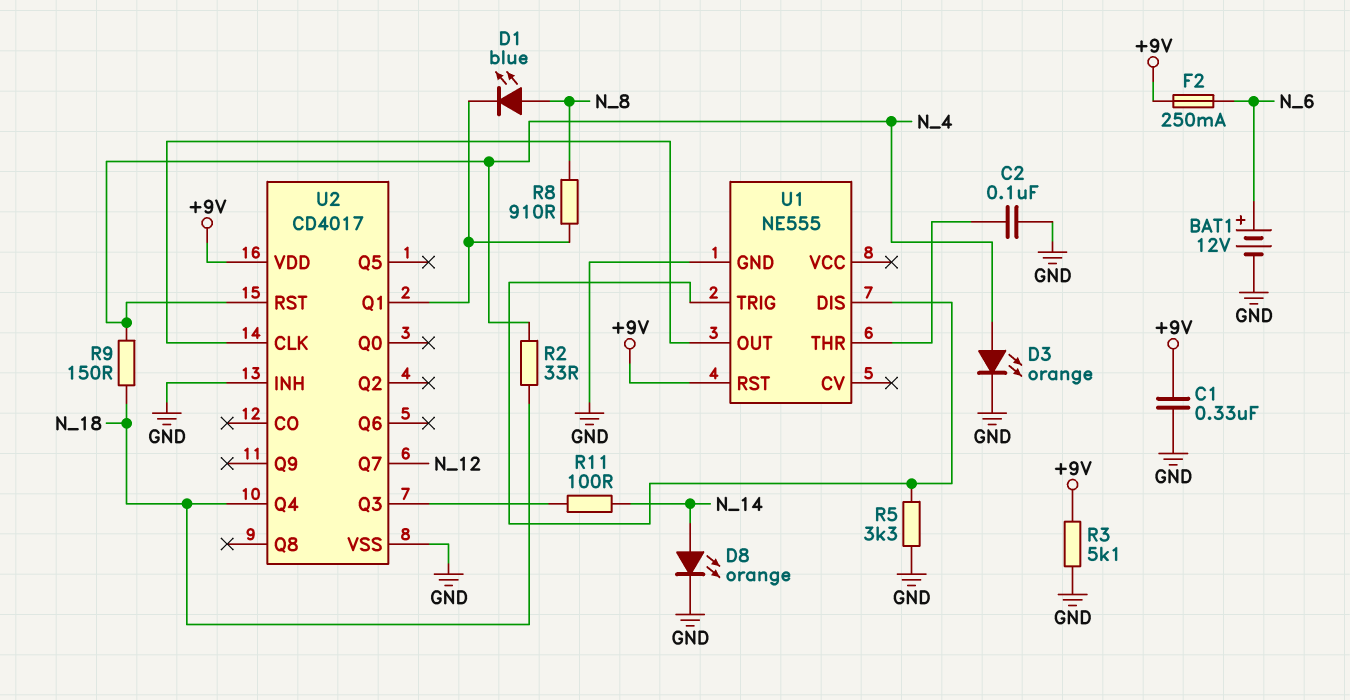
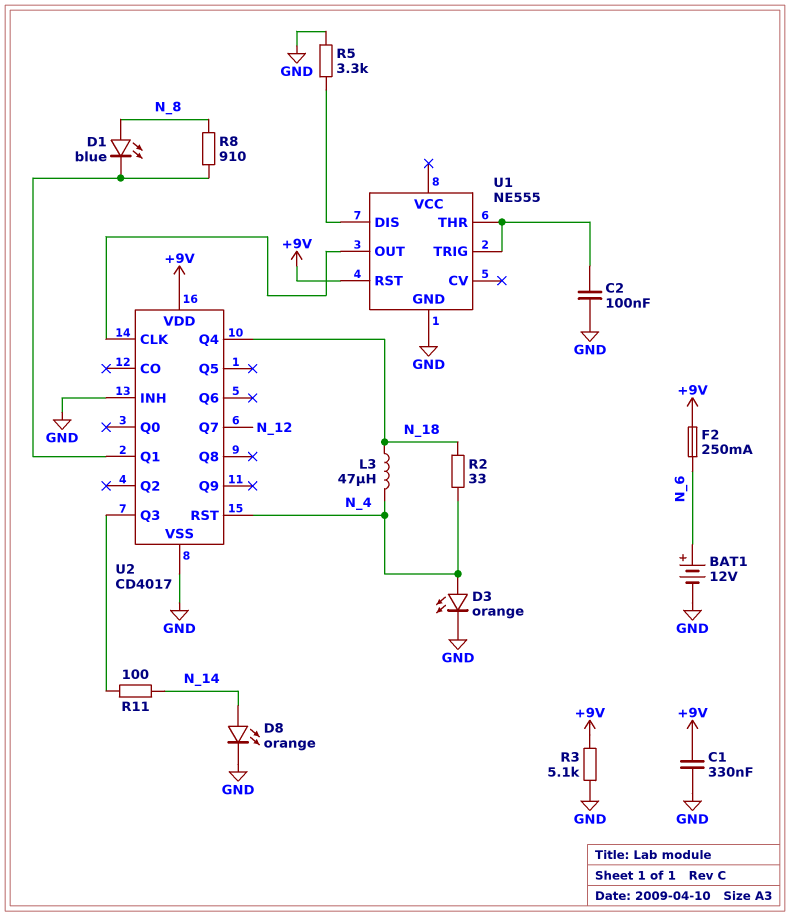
L3: none -> 47uH (N_4, N_18)
R9: 150 (N_4, N_18) -> none
U1 pin TRIG: U1/DIS -> U1/THR

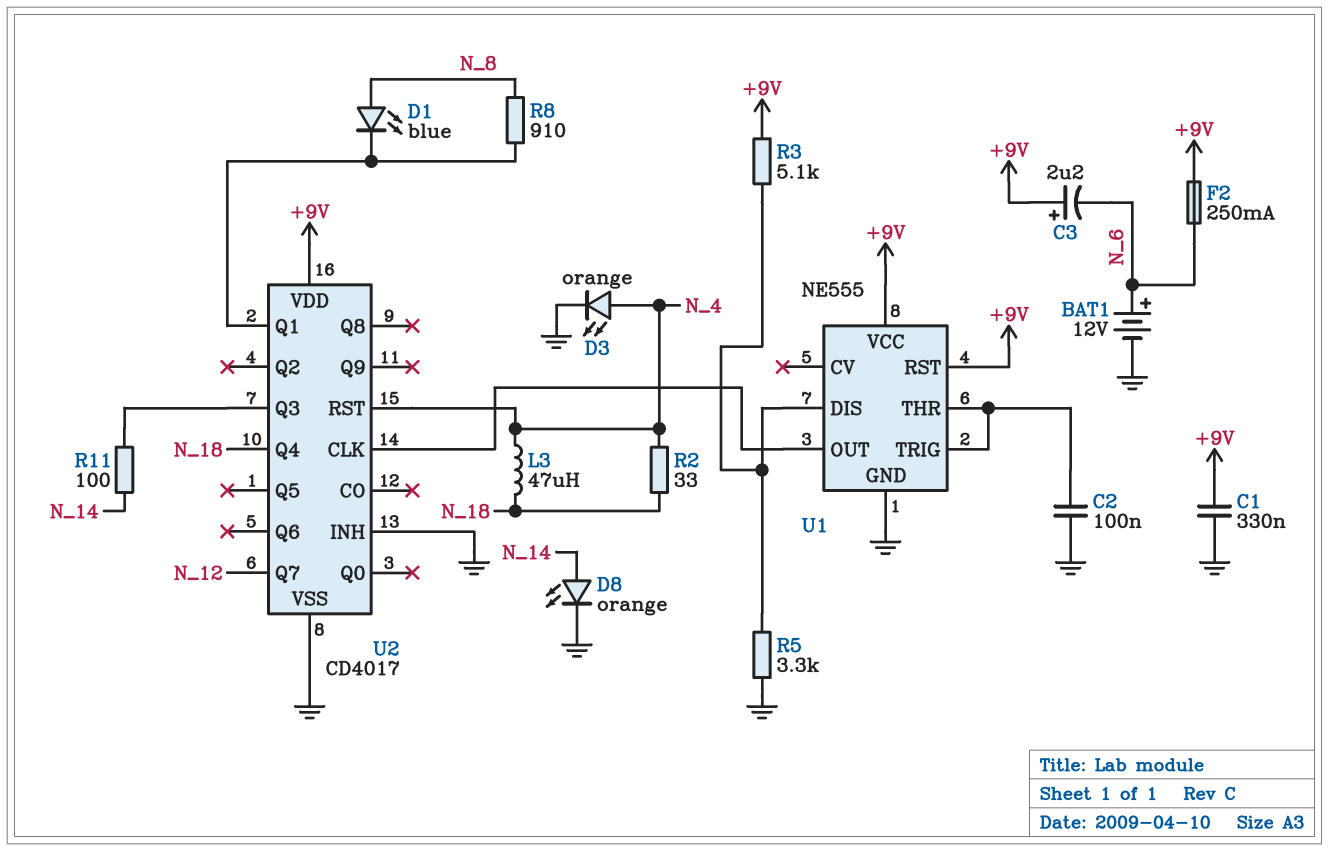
C3: none -> 2.2uF (plus +9V, minus N_6)
R3: 5.1k (+9V, GND) -> 5.1k (+9V, U1/DIS)
U1 pin VCC: none -> +9V

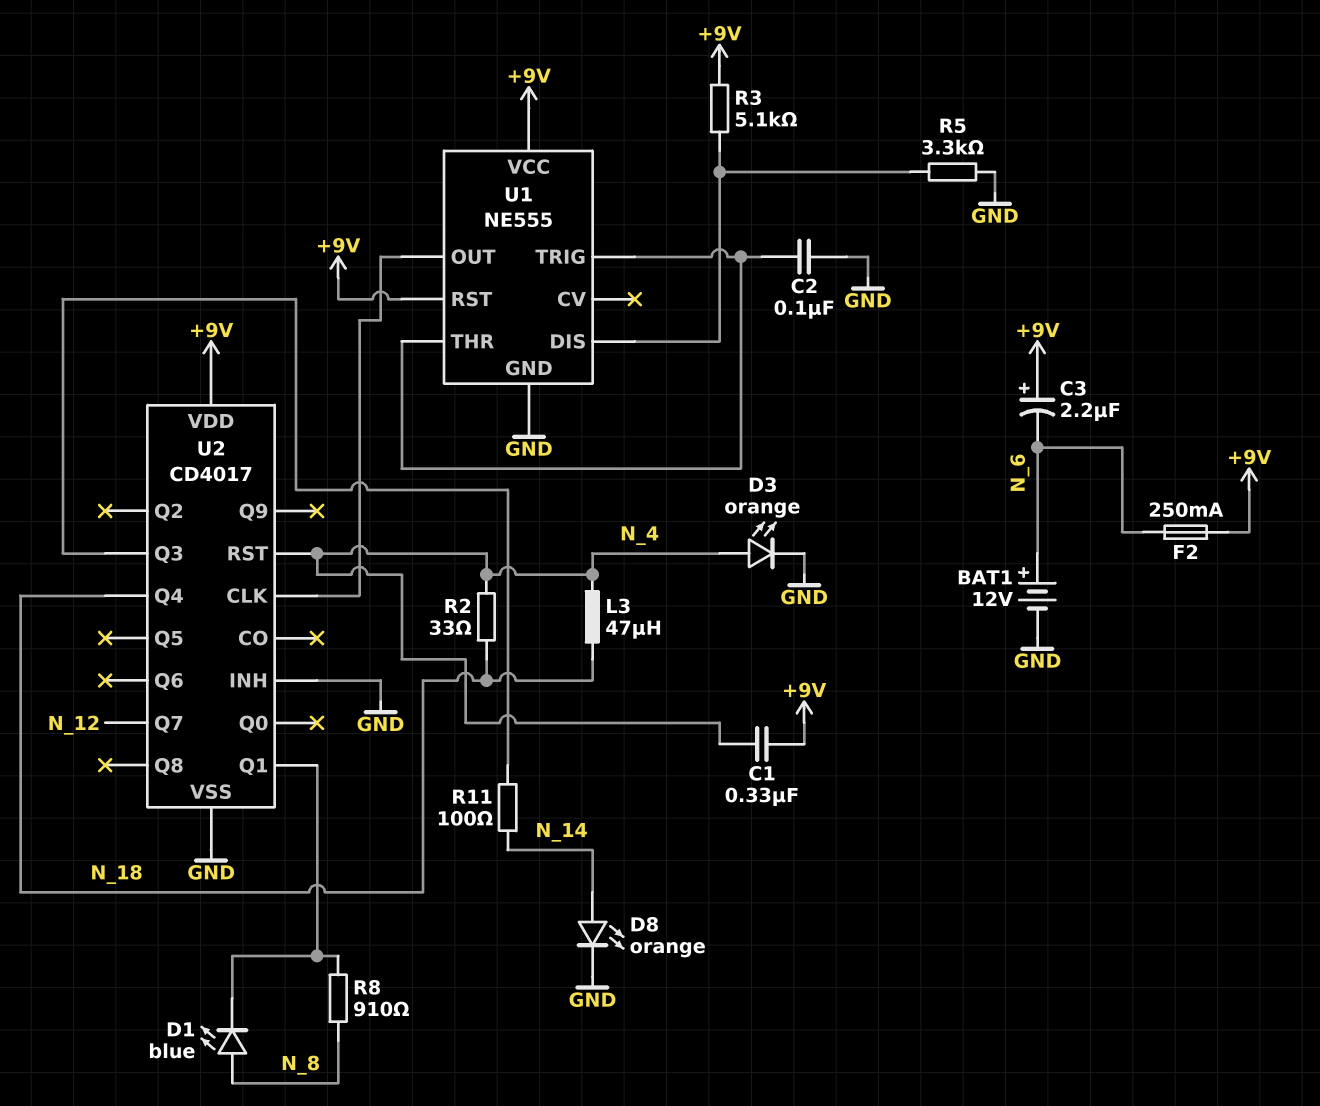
C1: 330nF (+9V, GND) -> 330nF (+9V, N_4)

